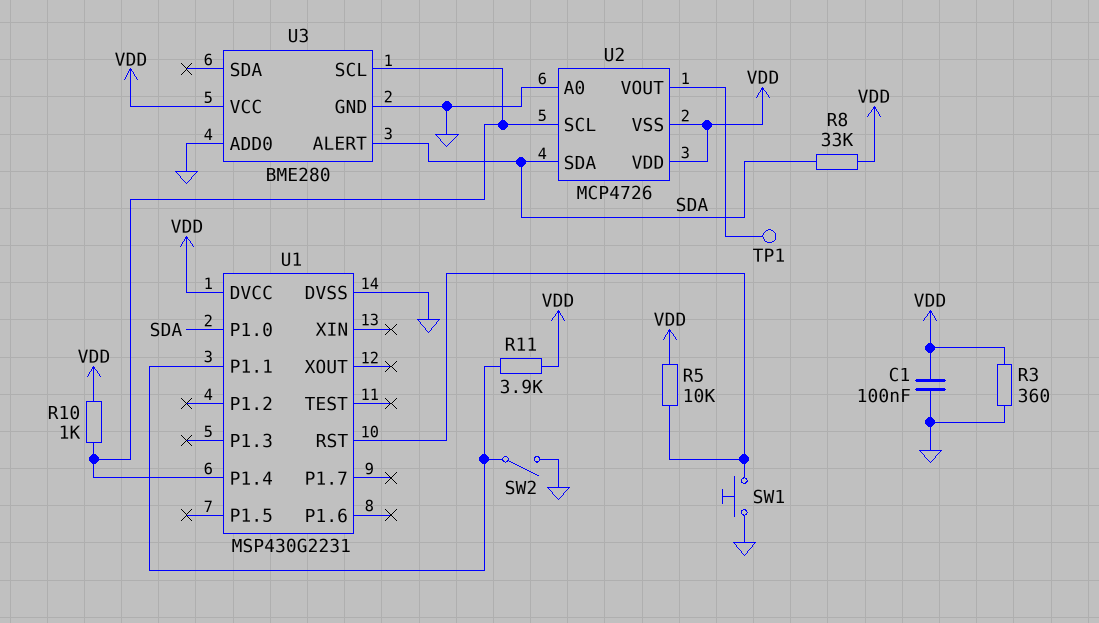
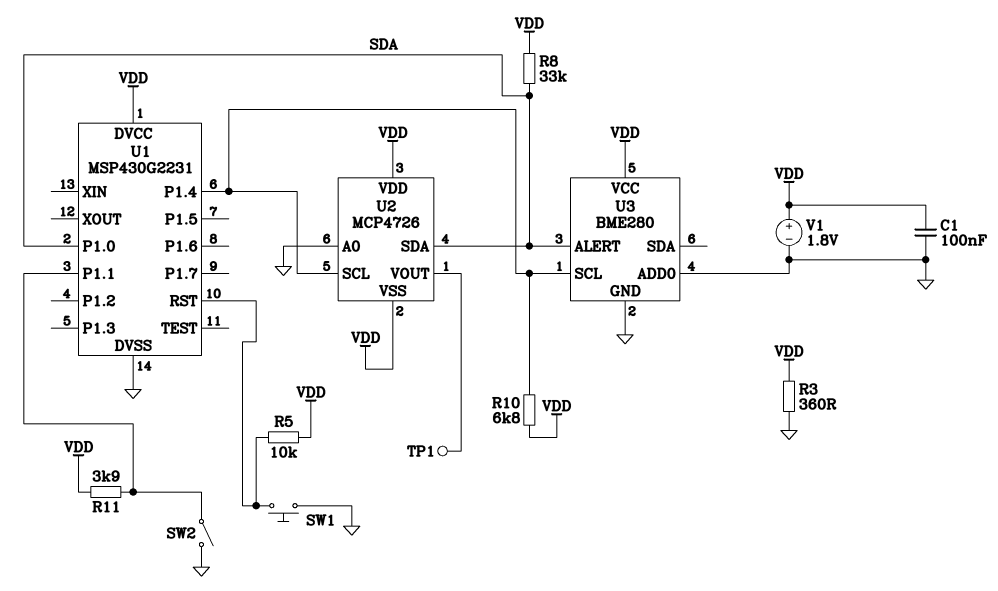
R10: 1k (U1/P1.4, VDD) -> 6.8k (U1/P1.4, VDD)
V1: none -> 1.8V (plus VDD, minus GND)

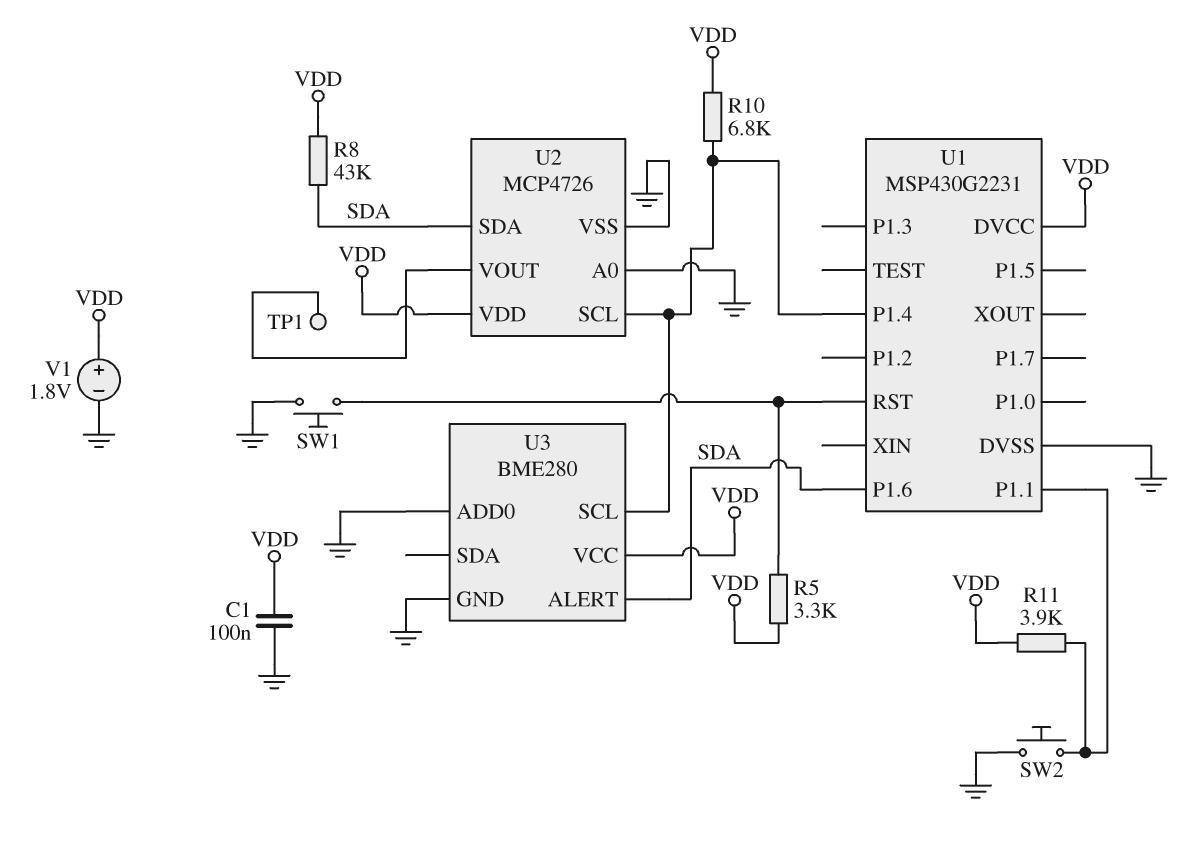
R3: 360 (GND, VDD) -> none
R5: 10k (U1/RST, VDD) -> 3.3k (U1/RST, VDD)
R8: 33k (SDA, VDD) -> 43k (SDA, VDD)
SW2: switch (GND, U1/P1.1) -> button (GND, U1/P1.1)
U1 pin P1.0: SDA -> none
U1 pin P1.6: none -> SDA
U2 pin VSS: VDD -> GND

